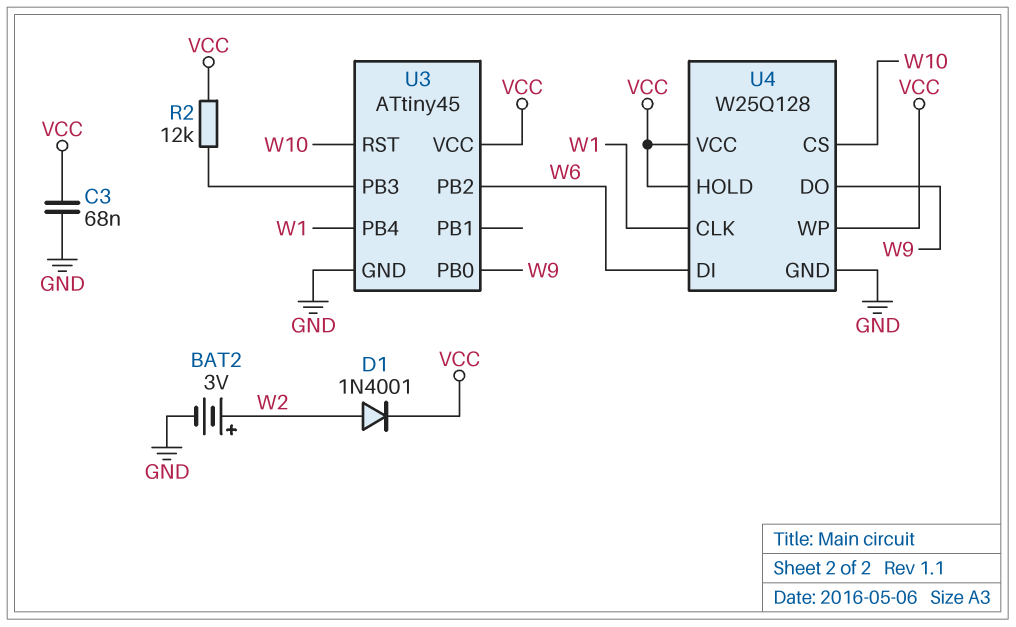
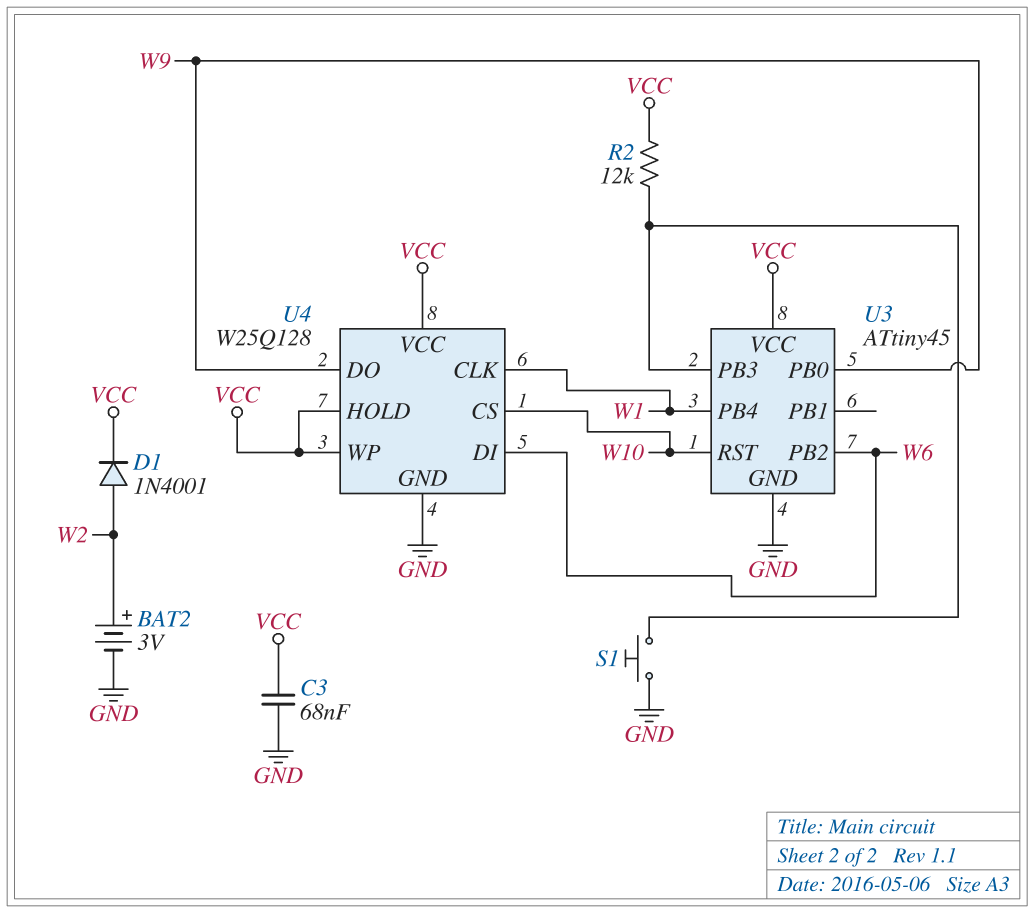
S1: none -> button (GND, U3/PB3)

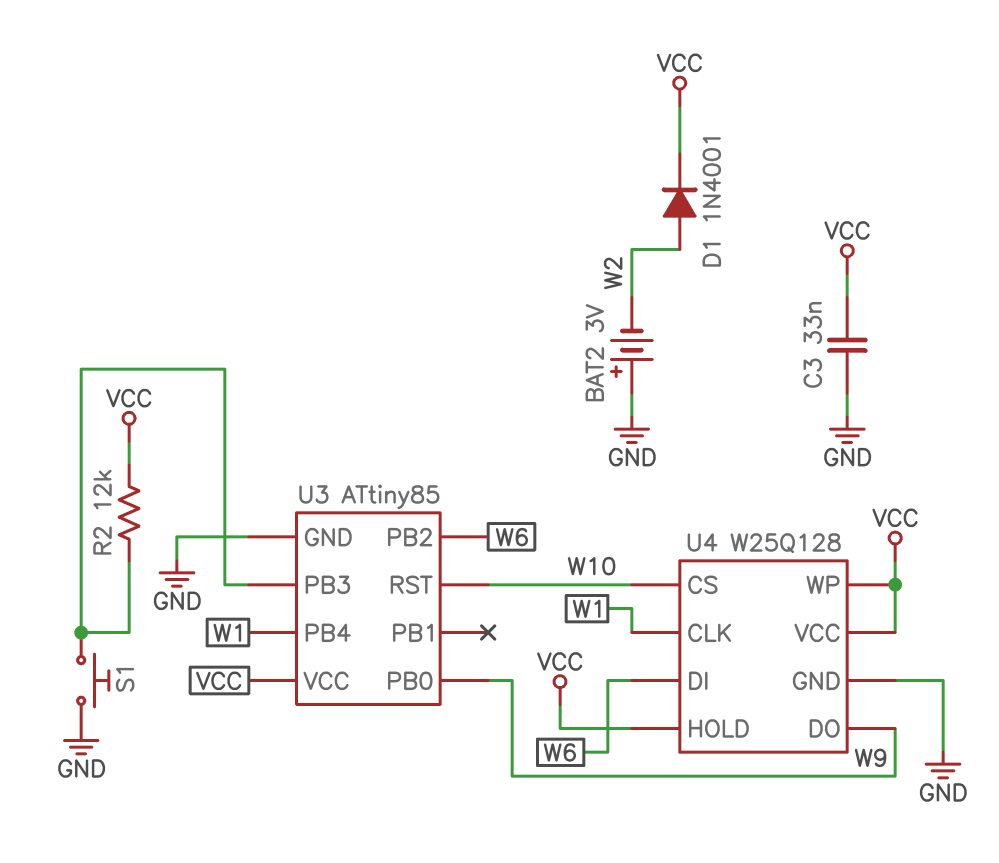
BAT2: 3V (plus W2, minus GND) -> 3V (plus GND, minus W2)
C3: 68nF (GND, VCC) -> 33nF (GND, VCC)
U3: ATtiny45 -> ATtiny85

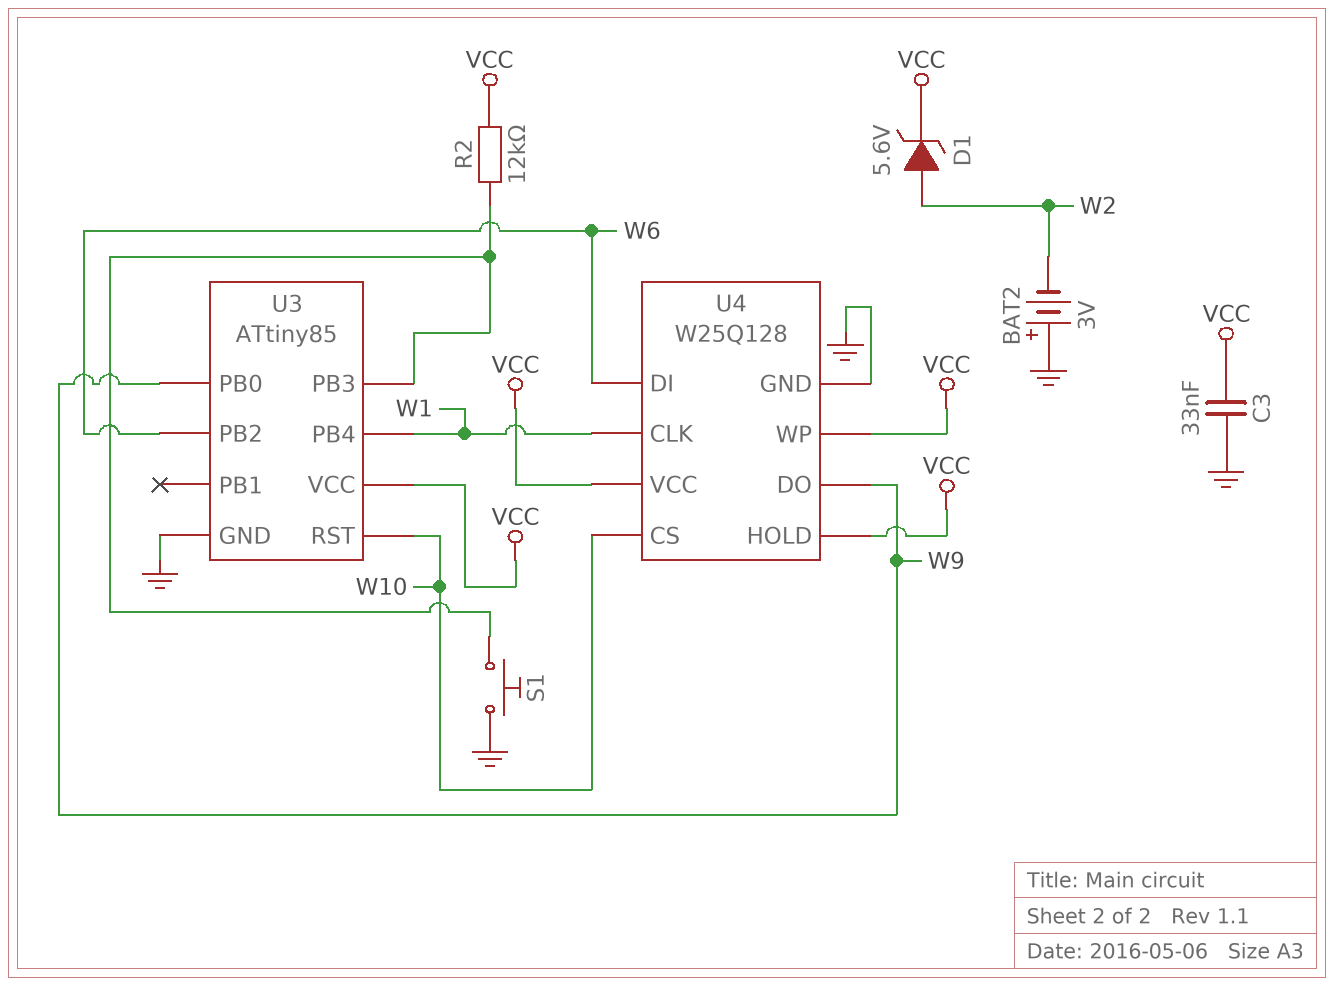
D1: diode 1N4001 (A W2, K VCC) -> zener 5.6V (A W2, K VCC)

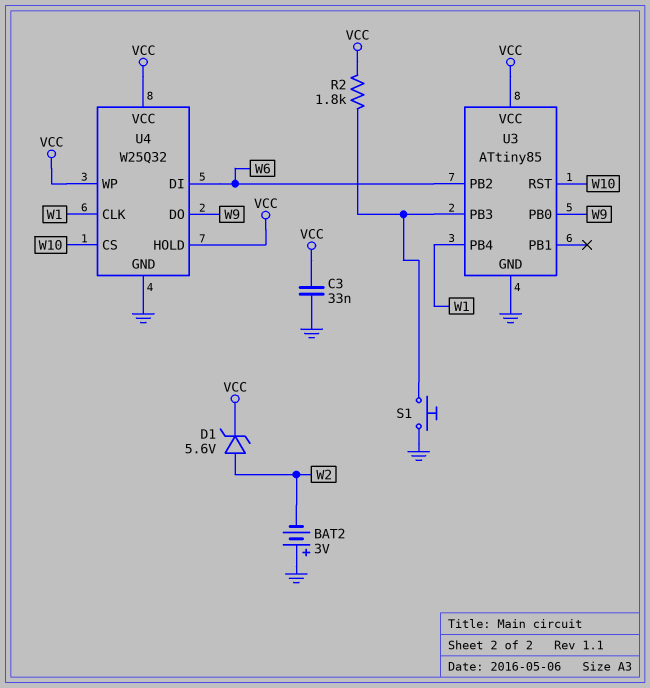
R2: 12k (U3/PB3, VCC) -> 1.8k (U3/PB3, VCC)
U4: W25Q128 -> W25Q32

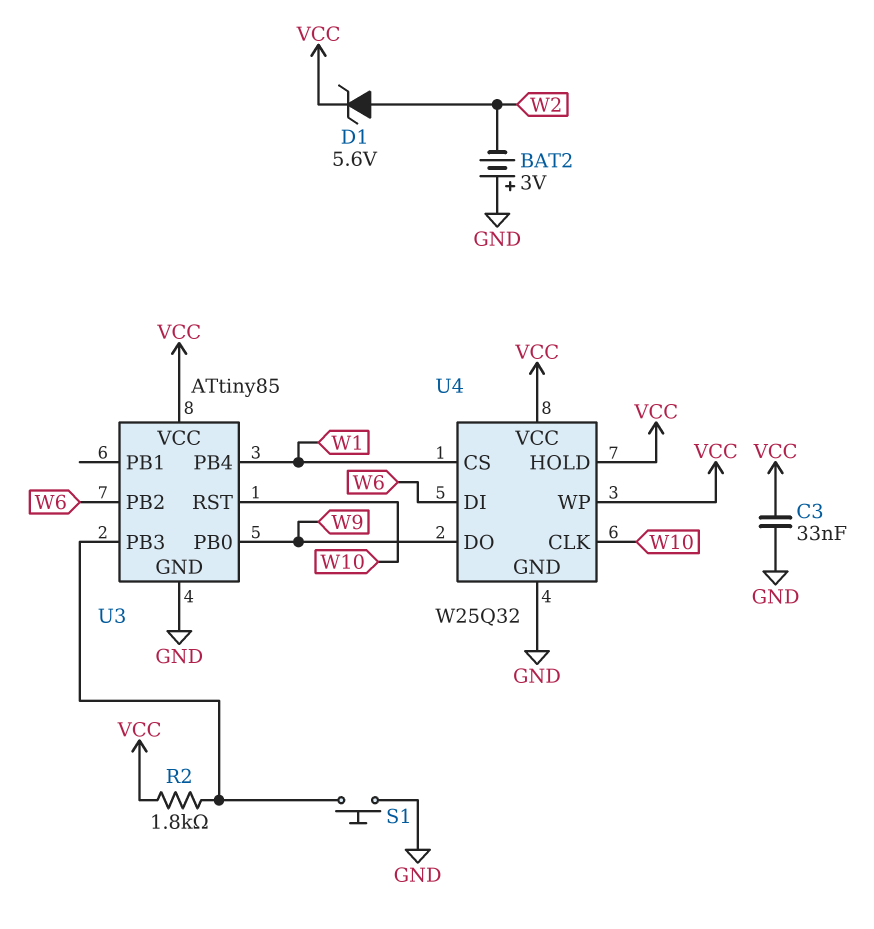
U4 pin CLK: W1 -> W10
U4 pin CS: W10 -> W1

